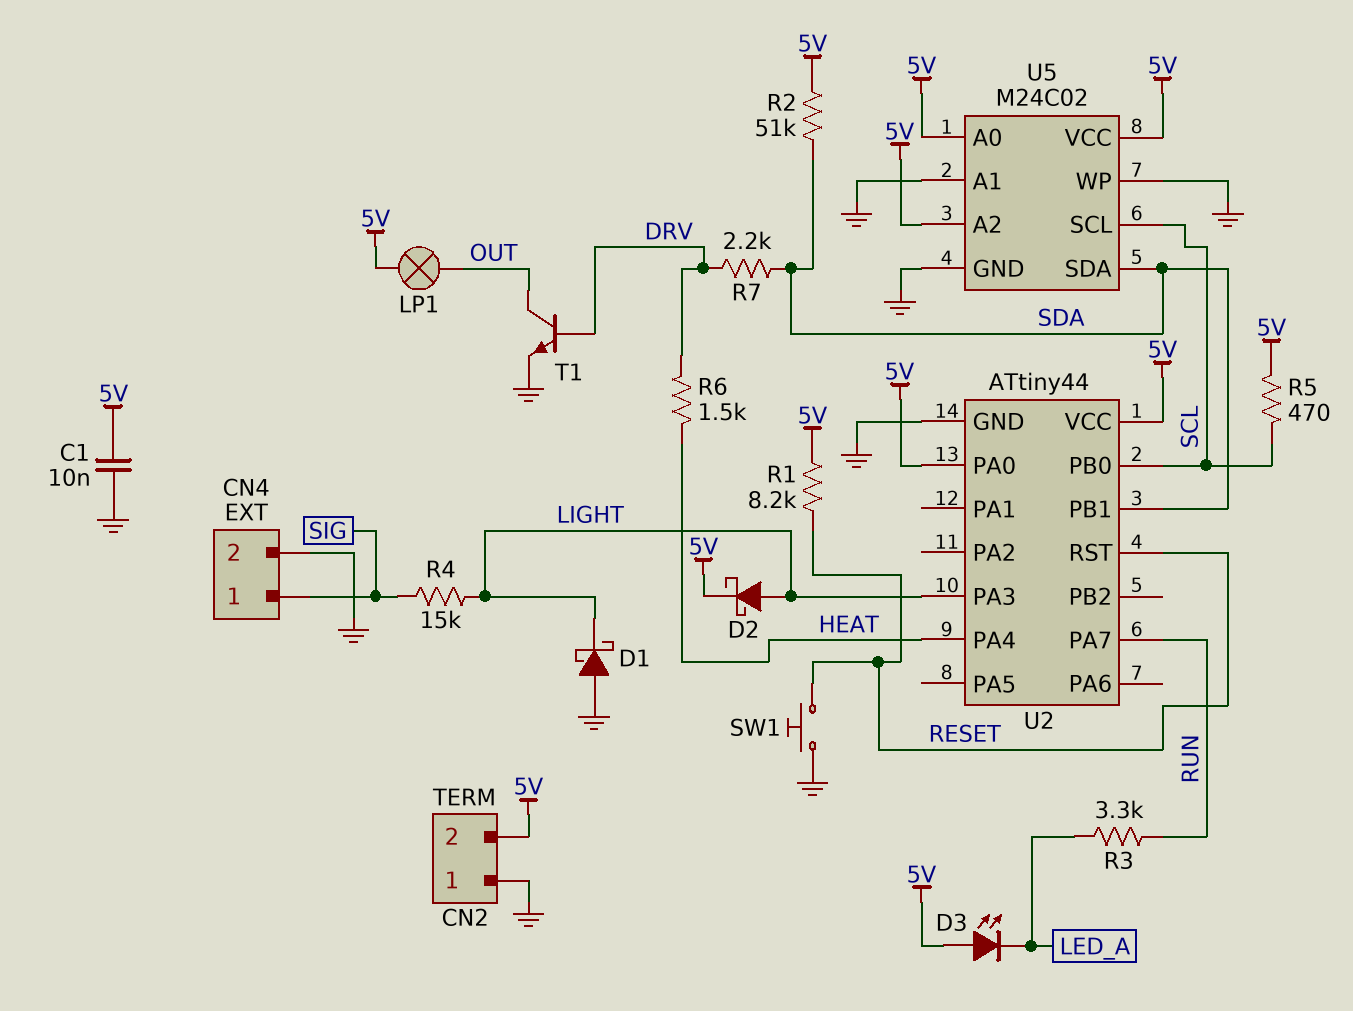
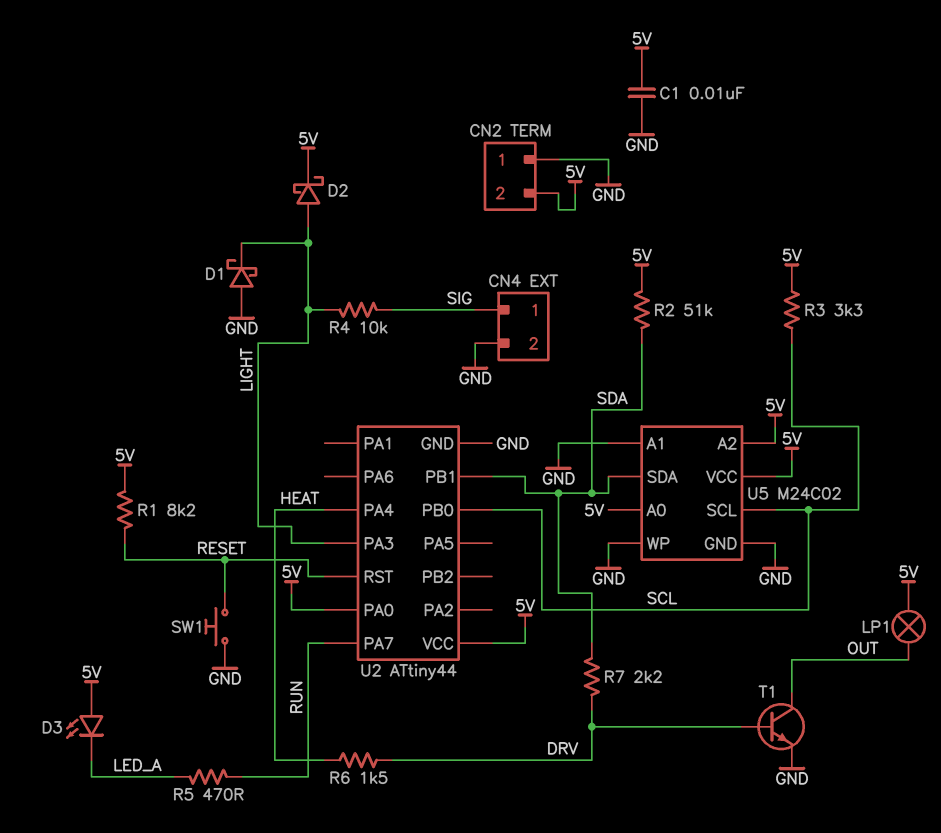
R3: 3.3k (LED_A, RUN) -> 3.3k (5V, SCL)
R4: 15k (LIGHT, SIG) -> 10k (LIGHT, SIG)
R5: 470 (5V, SCL) -> 470 (LED_A, RUN)

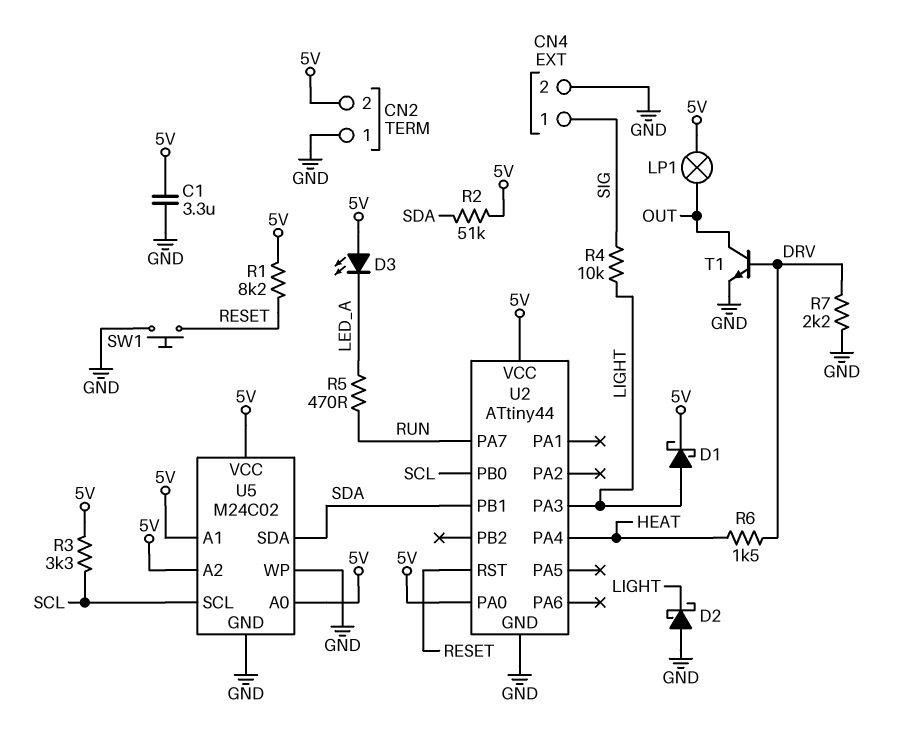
C1: 10nF (5V, GND) -> 3.3uF (5V, GND)
D1: schottky (A GND, K LIGHT) -> schottky (A LIGHT, K 5V)
D2: schottky (A LIGHT, K 5V) -> schottky (A GND, K LIGHT)
R7: 2.2k (DRV, SDA) -> 2.2k (DRV, GND)
U5 pin A1: GND -> 5V

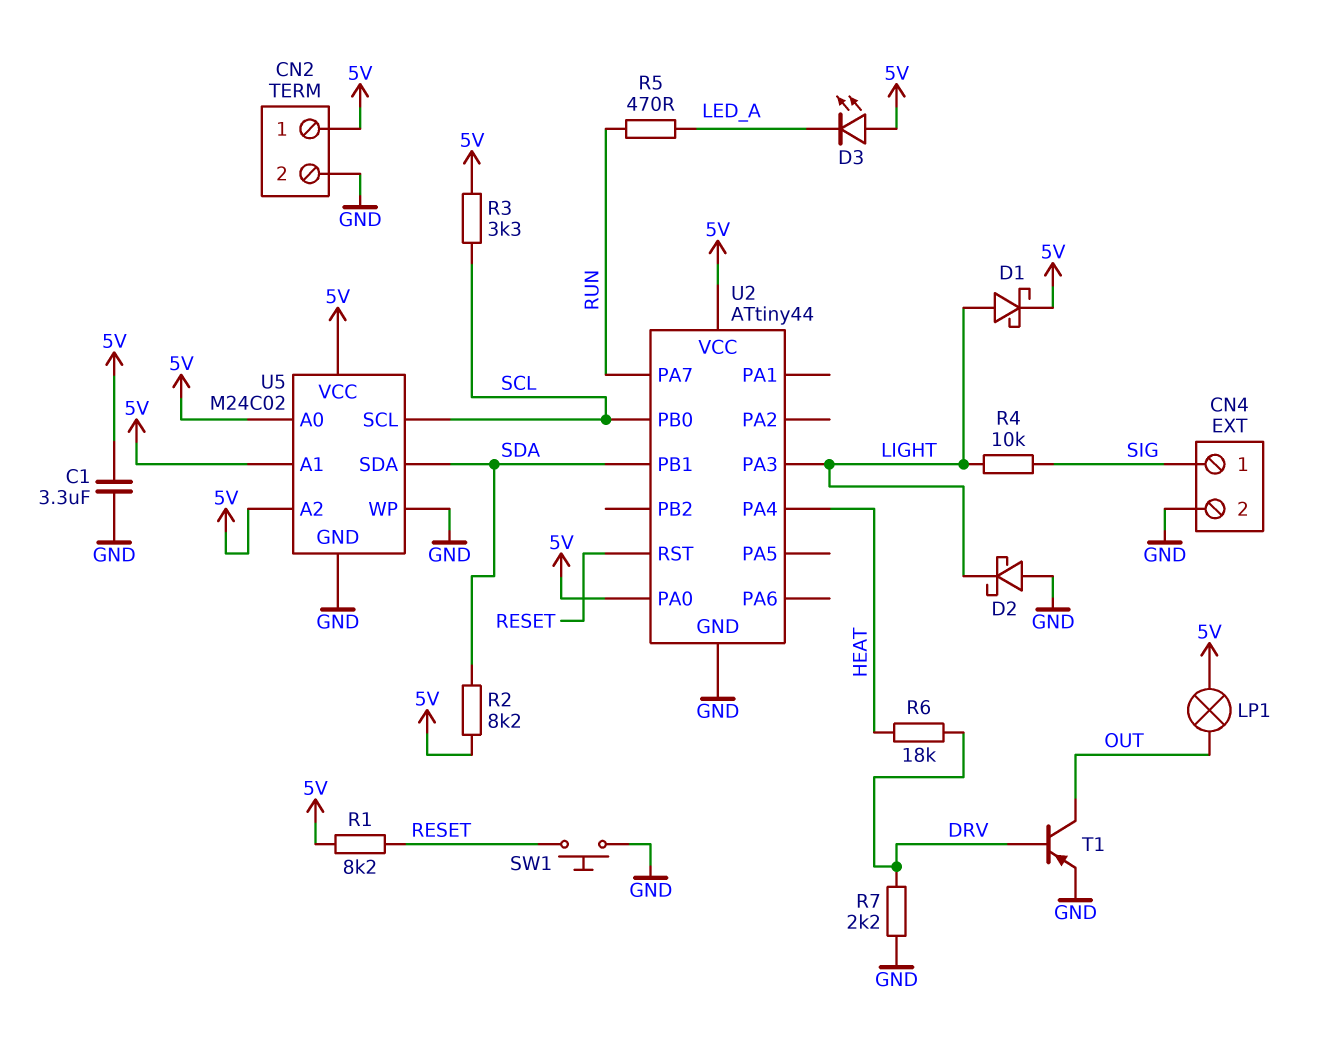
CN2 pin 1: GND -> 5V
CN2 pin 2: 5V -> GND
R2: 51k (5V, SDA) -> 8.2k (5V, SDA)
R6: 1.5k (DRV, HEAT) -> 18k (DRV, HEAT)
T1: NPN (B DRV, C OUT, E GND) -> PNP (B DRV, C OUT, E GND)

